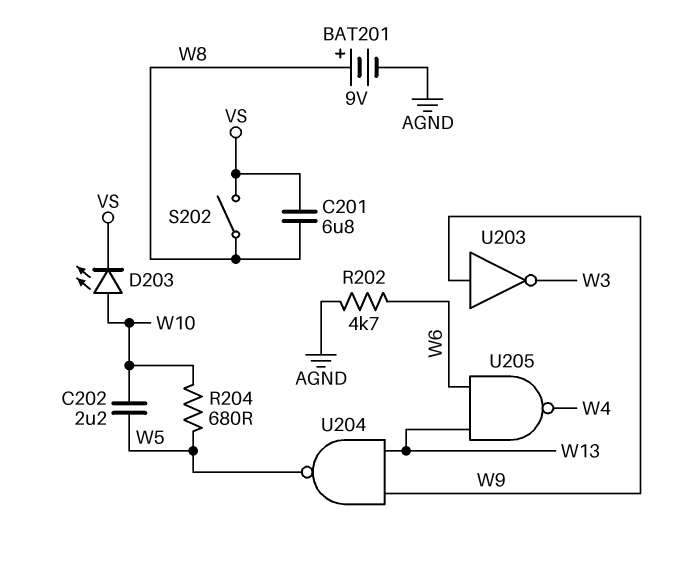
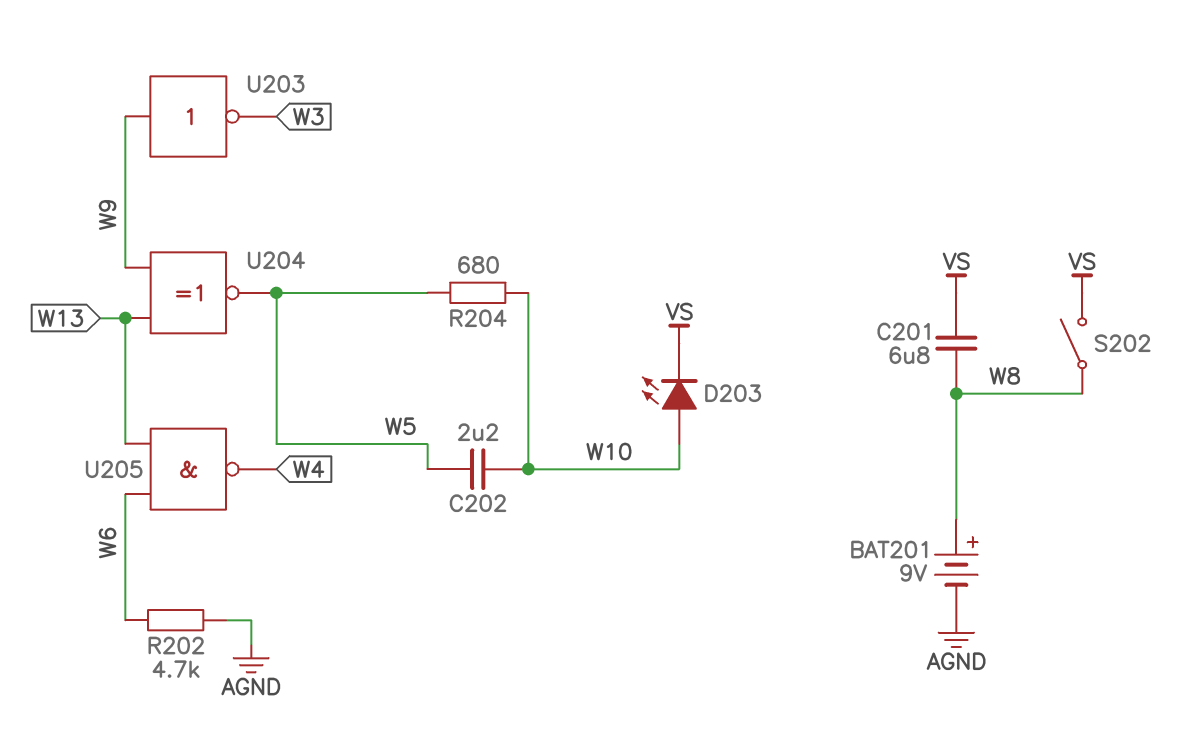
U204: NAND (in W9, in W13, out W5) -> XNOR (in W9, in W13, out W5)

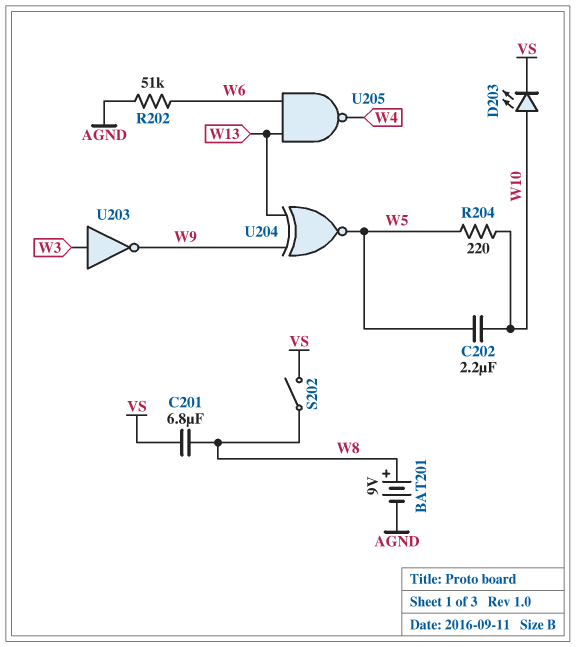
R202: 4.7k (AGND, W6) -> 51k (AGND, W6)
R204: 680 (W5, W10) -> 220 (W5, W10)
U203: NOT (in W9, out W3) -> NOT (in W3, out W9)

